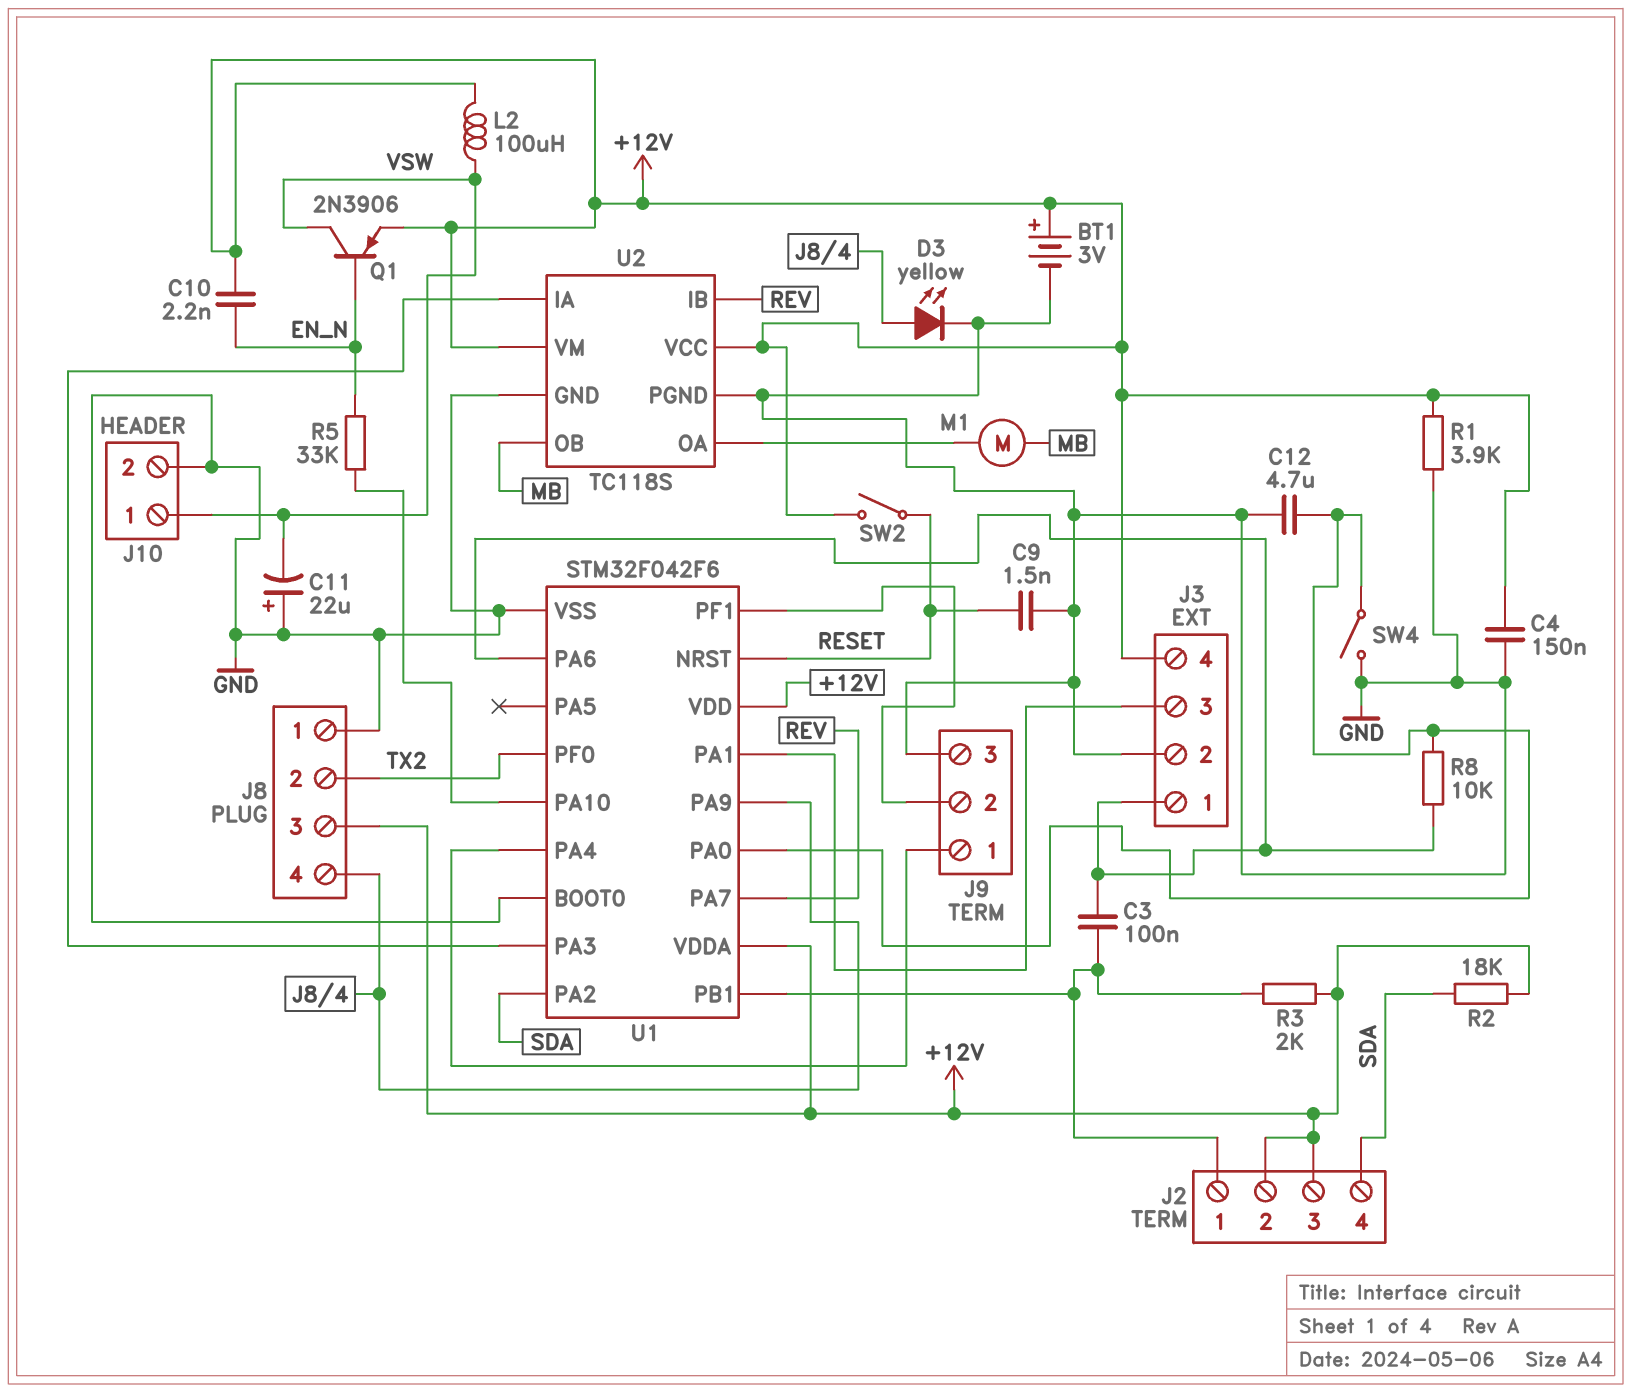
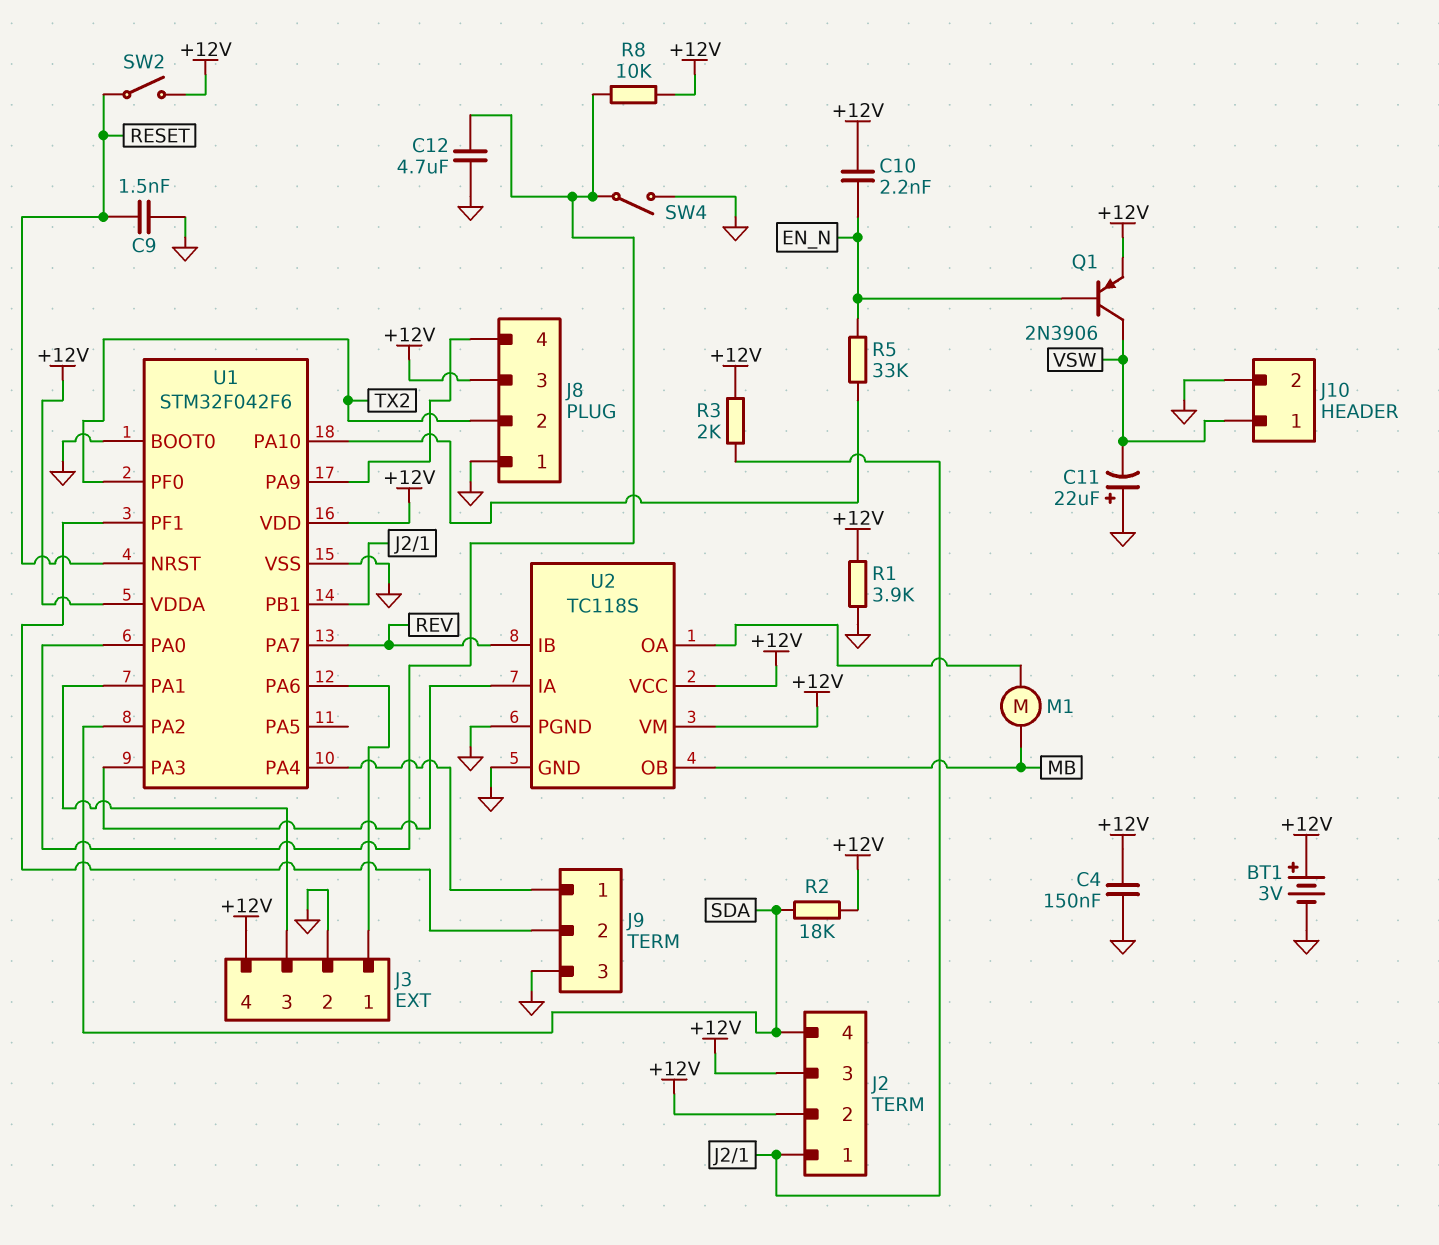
C3: 100nF (J2/1, J3/1) -> none
D3: LED yellow (A J8/4, K GND) -> none
L2: 100uH (+12V, VSW) -> none
R8: 10k (J3/1, U1/PA0) -> 10k (+12V, U1/PA0)

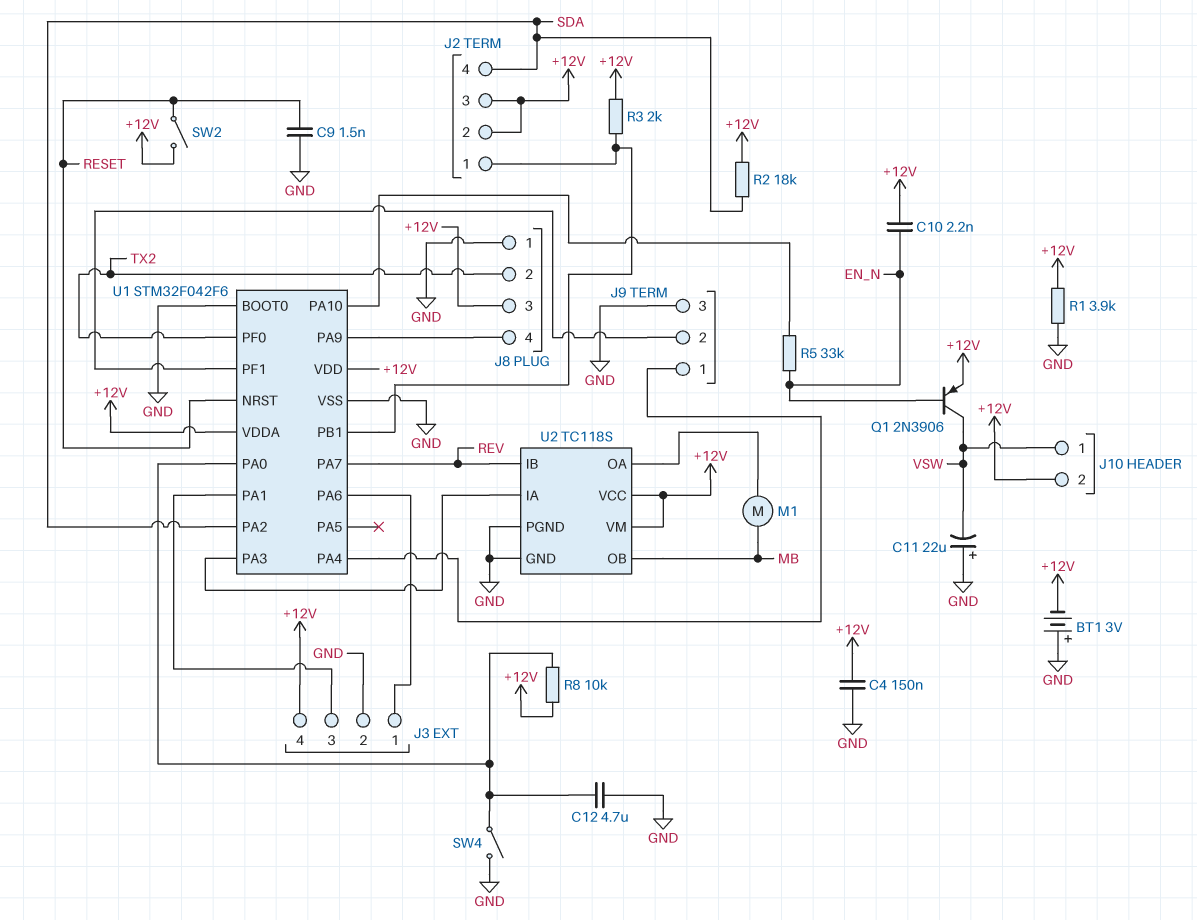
BT1: 3V (plus +12V, minus GND) -> 3V (plus GND, minus +12V)
J10 pin 2: GND -> +12V

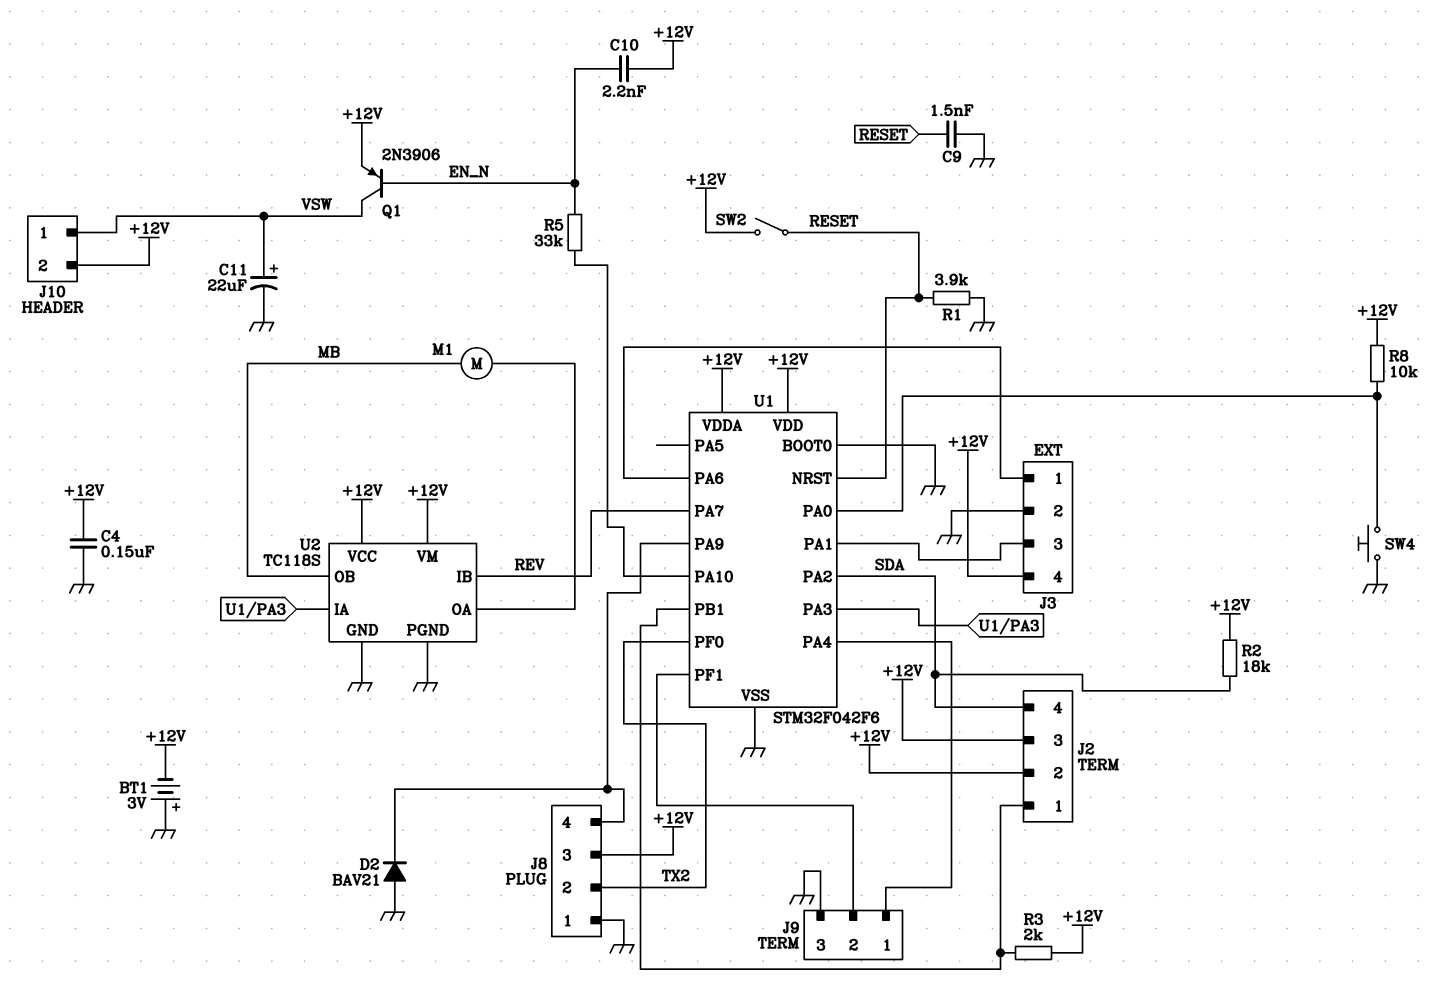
C11: 22uF (plus GND, minus VSW) -> 22uF (plus VSW, minus GND)
C12: 4.7uF (GND, U1/PA0) -> none
D2: none -> diode BAV21 (A GND, K J8/4)
R1: 3.9k (+12V, GND) -> 3.9k (GND, RESET)
SW4: switch (GND, U1/PA0) -> button (GND, U1/PA0)

